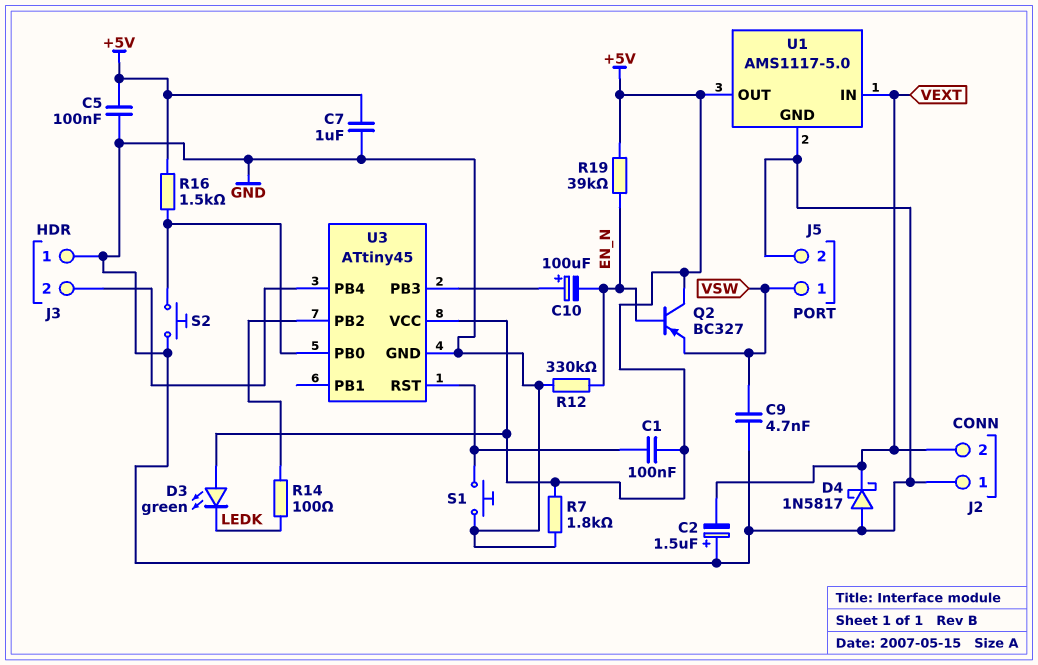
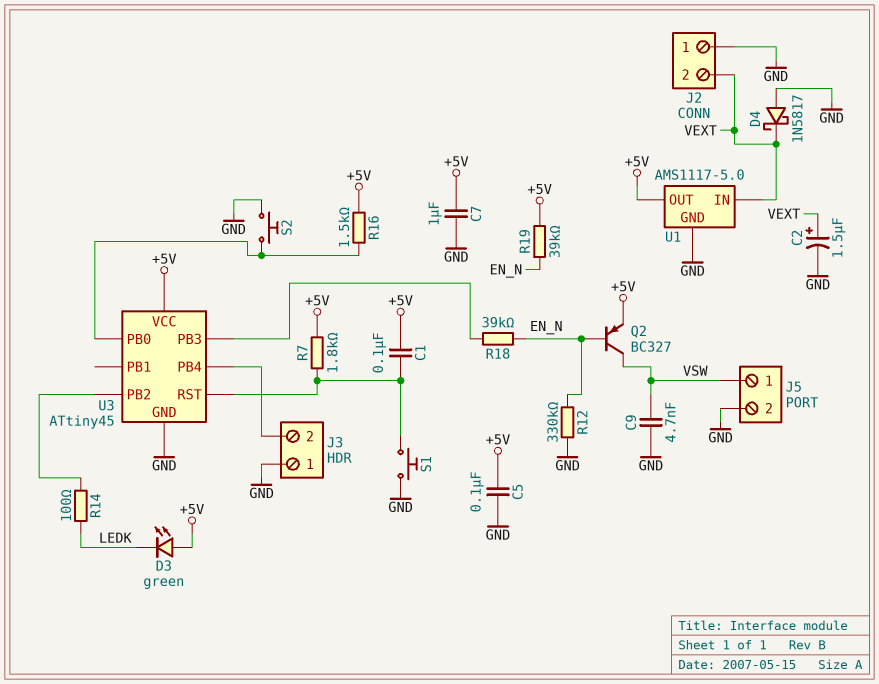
C2: 1.5uF (plus GND, minus VEXT) -> 1.5uF (plus VEXT, minus GND)
C10: 100uF (plus U3/PB3, minus EN_N) -> none
Q2: PNP BC327 (B EN_N, C +5V, E VSW) -> PNP BC327 (B EN_N, C VSW, E +5V)
R7: 1.8k (+5V, GND) -> 1.8k (+5V, U3/RST)
R18: none -> 39k (EN_N, U3/PB3)

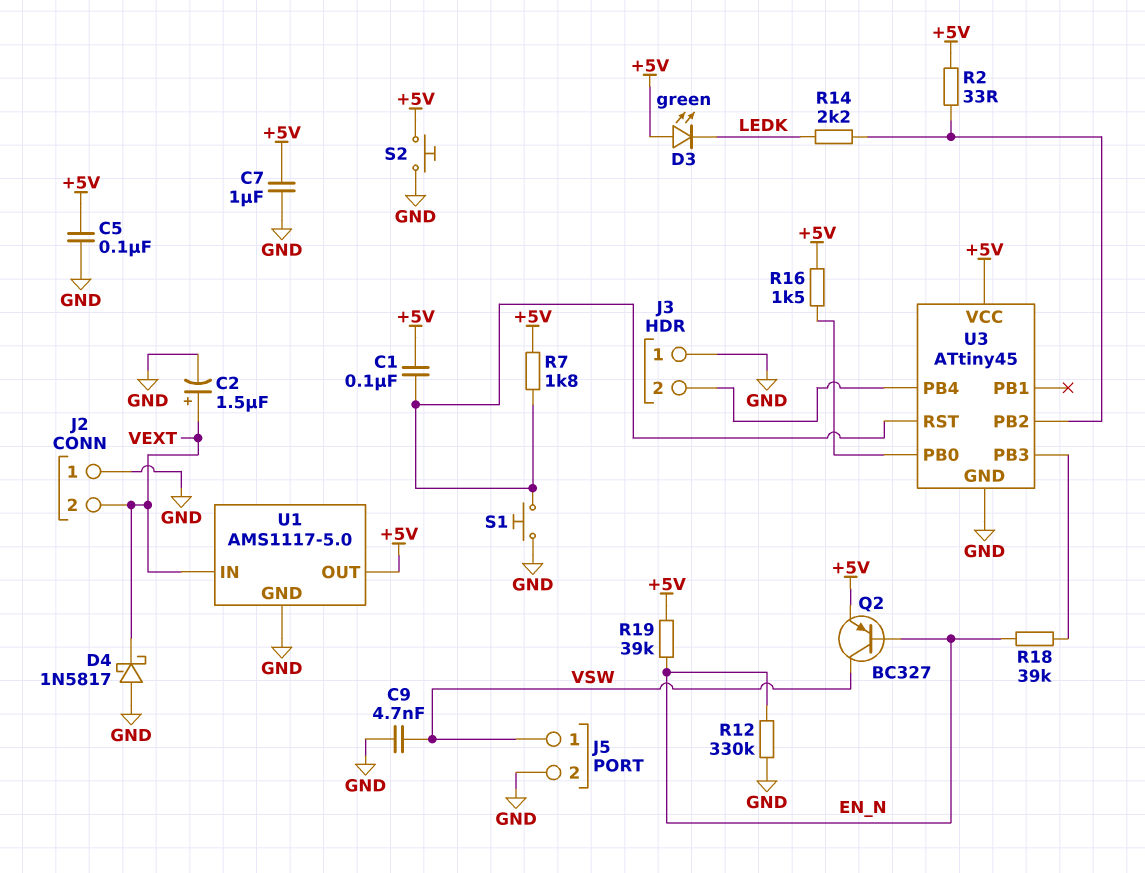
R2: none -> 33 (+5V, U3/PB2)
R14: 100 (LEDK, U3/PB2) -> 2.2k (LEDK, U3/PB2)
S2: button (GND, U3/PB0) -> button (+5V, GND)

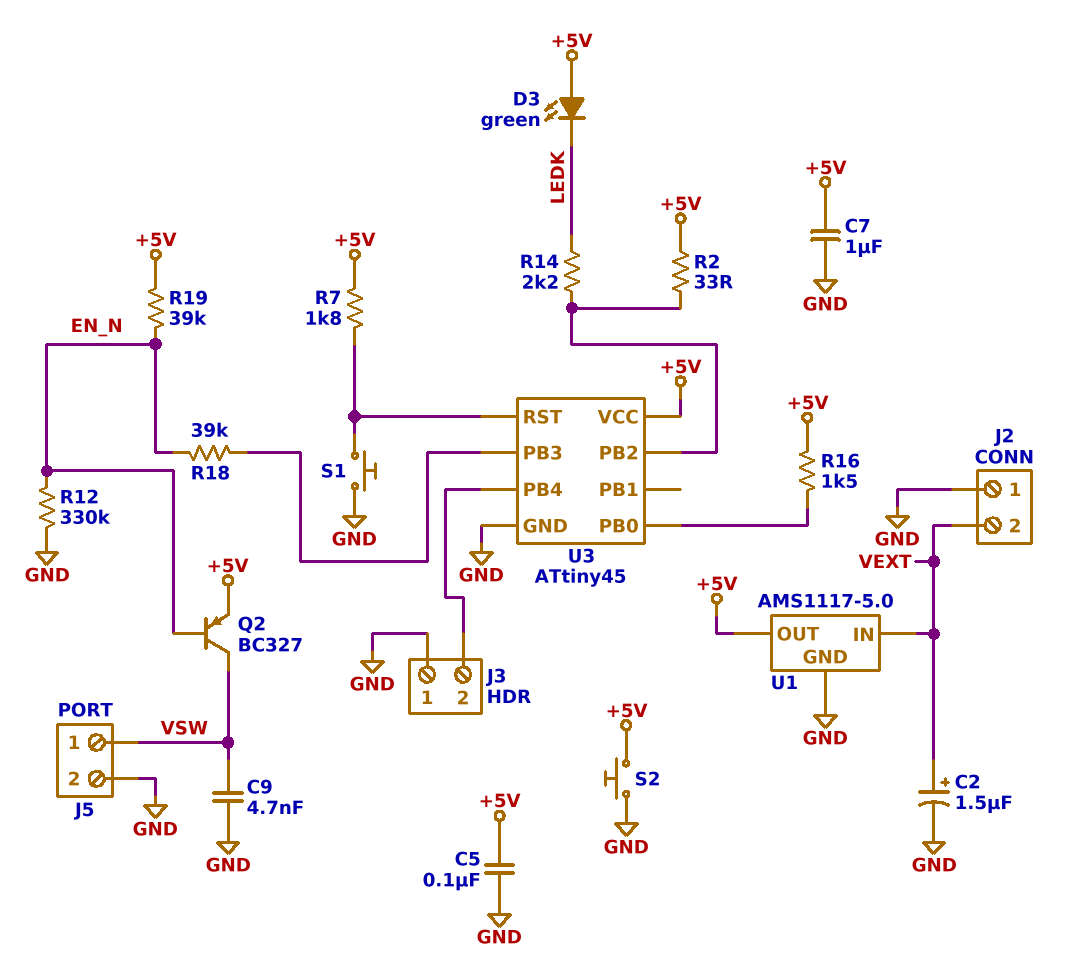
C1: 100nF (+5V, U3/RST) -> none
D4: schottky 1N5817 (A GND, K VEXT) -> none

